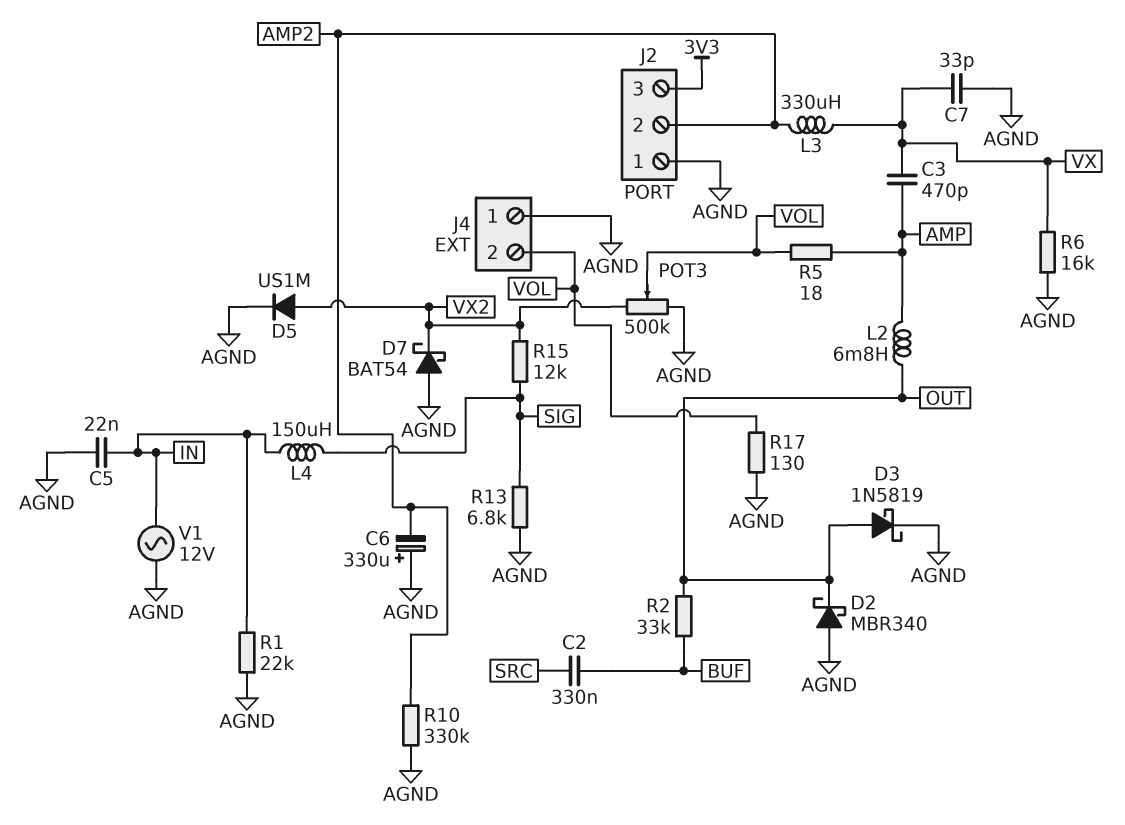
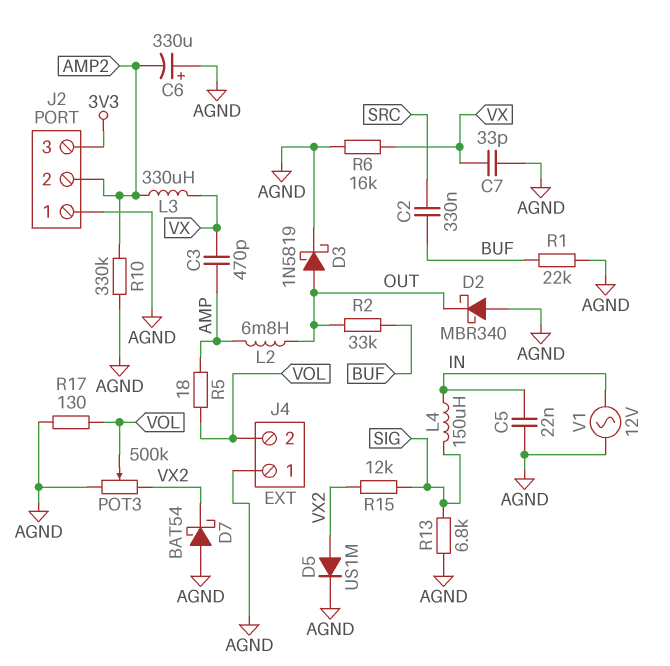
R1: 22k (AGND, IN) -> 22k (AGND, BUF)

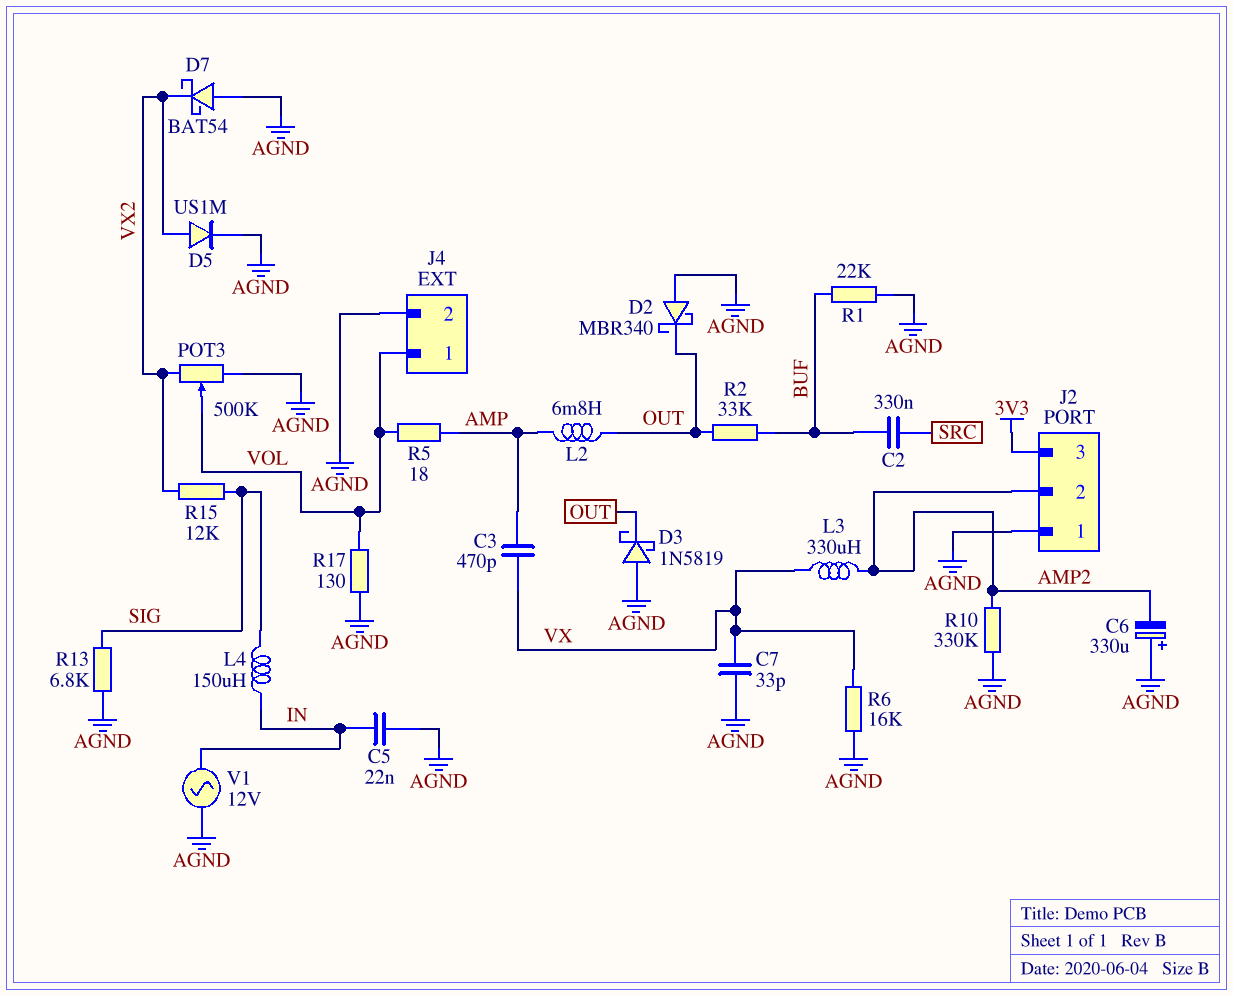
D3: schottky 1N5819 (A OUT, K AGND) -> schottky 1N5819 (A AGND, K OUT)
J4 pin 1: AGND -> VOL
J4 pin 2: VOL -> AGND

